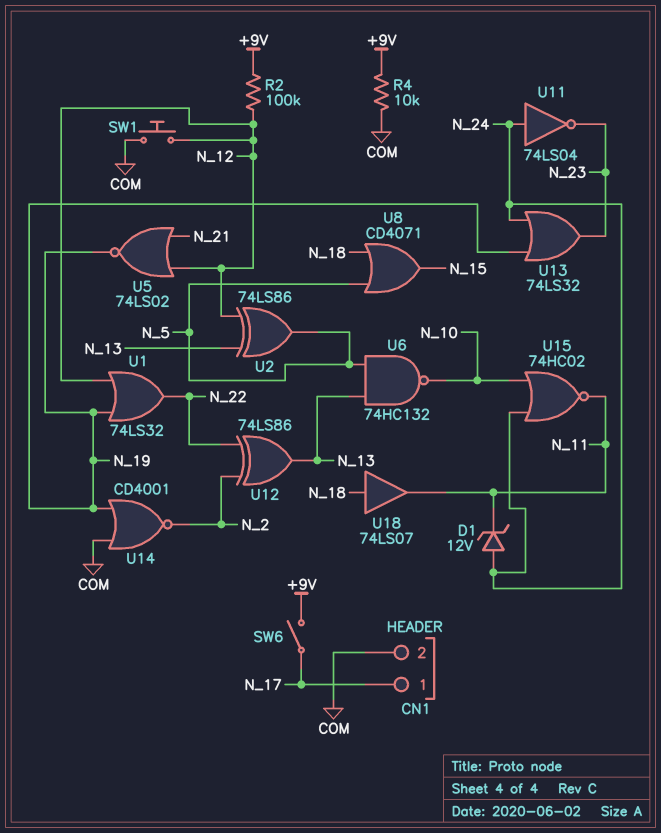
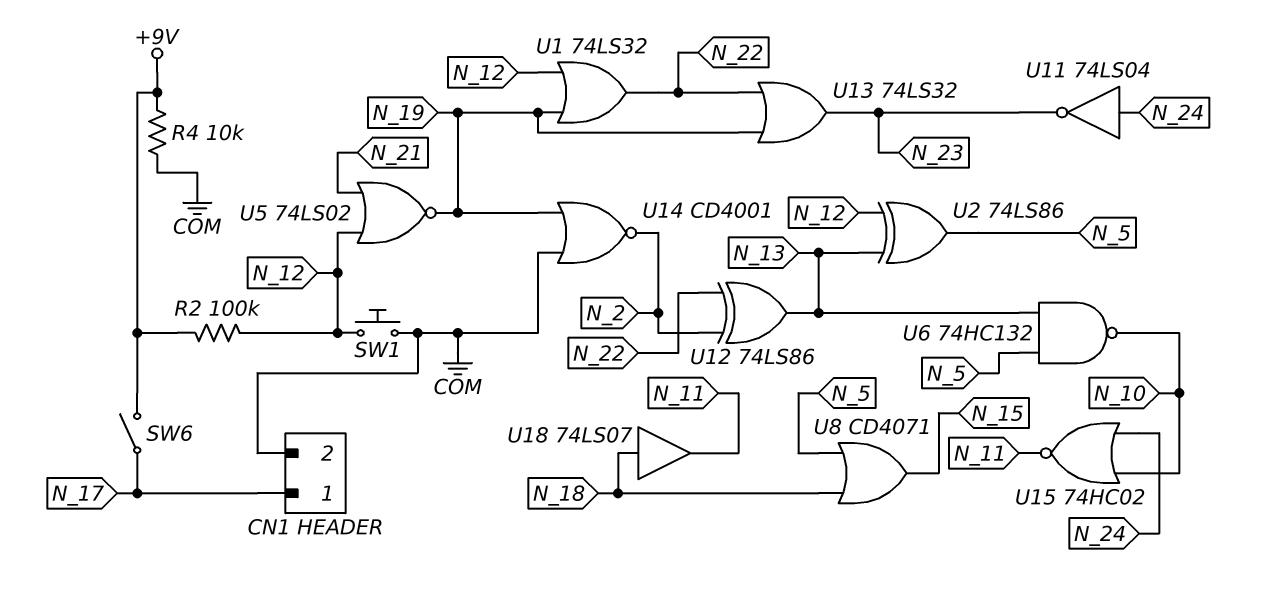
D1: zener 12V (A N_24, K N_11) -> none
U13: OR 74LS32 (in N_19, in N_24, out N_23) -> OR 74LS32 (in N_19, in N_22, out N_23)

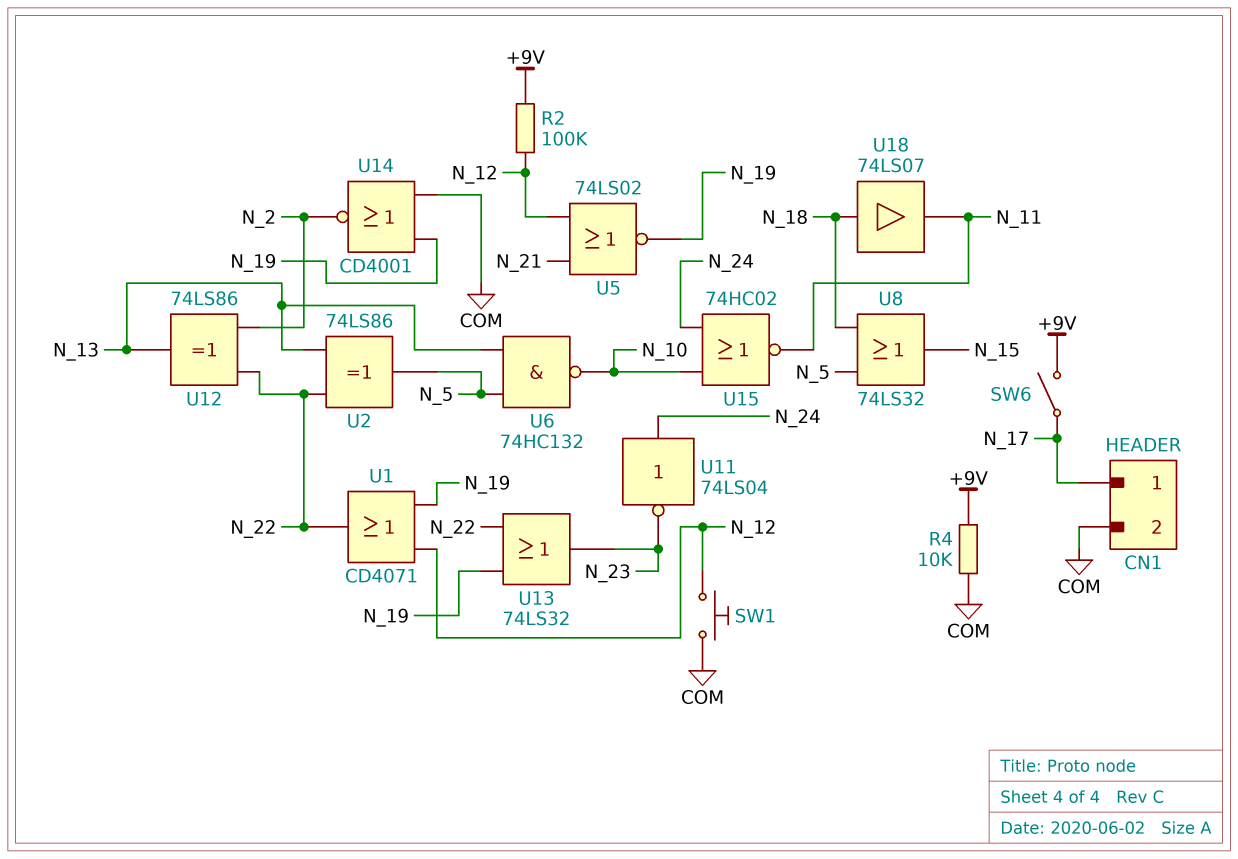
U1: OR 74LS32 (in N_12, in N_19, out N_22) -> OR CD4071 (in N_12, in N_19, out N_22)
U2: XOR 74LS86 (in N_12, in N_13, out N_5) -> XOR 74LS86 (in N_13, in N_22, out N_5)
U8: OR CD4071 (in N_5, in N_18, out N_15) -> OR 74LS32 (in N_5, in N_18, out N_15)

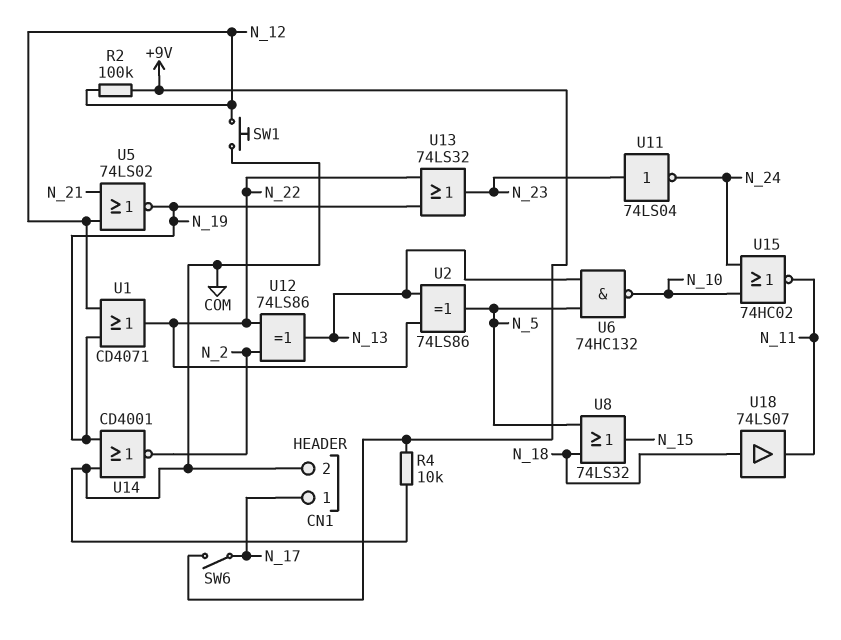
U11: NOT 74LS04 (in N_24, out N_23) -> NOT 74LS04 (in N_23, out N_24)

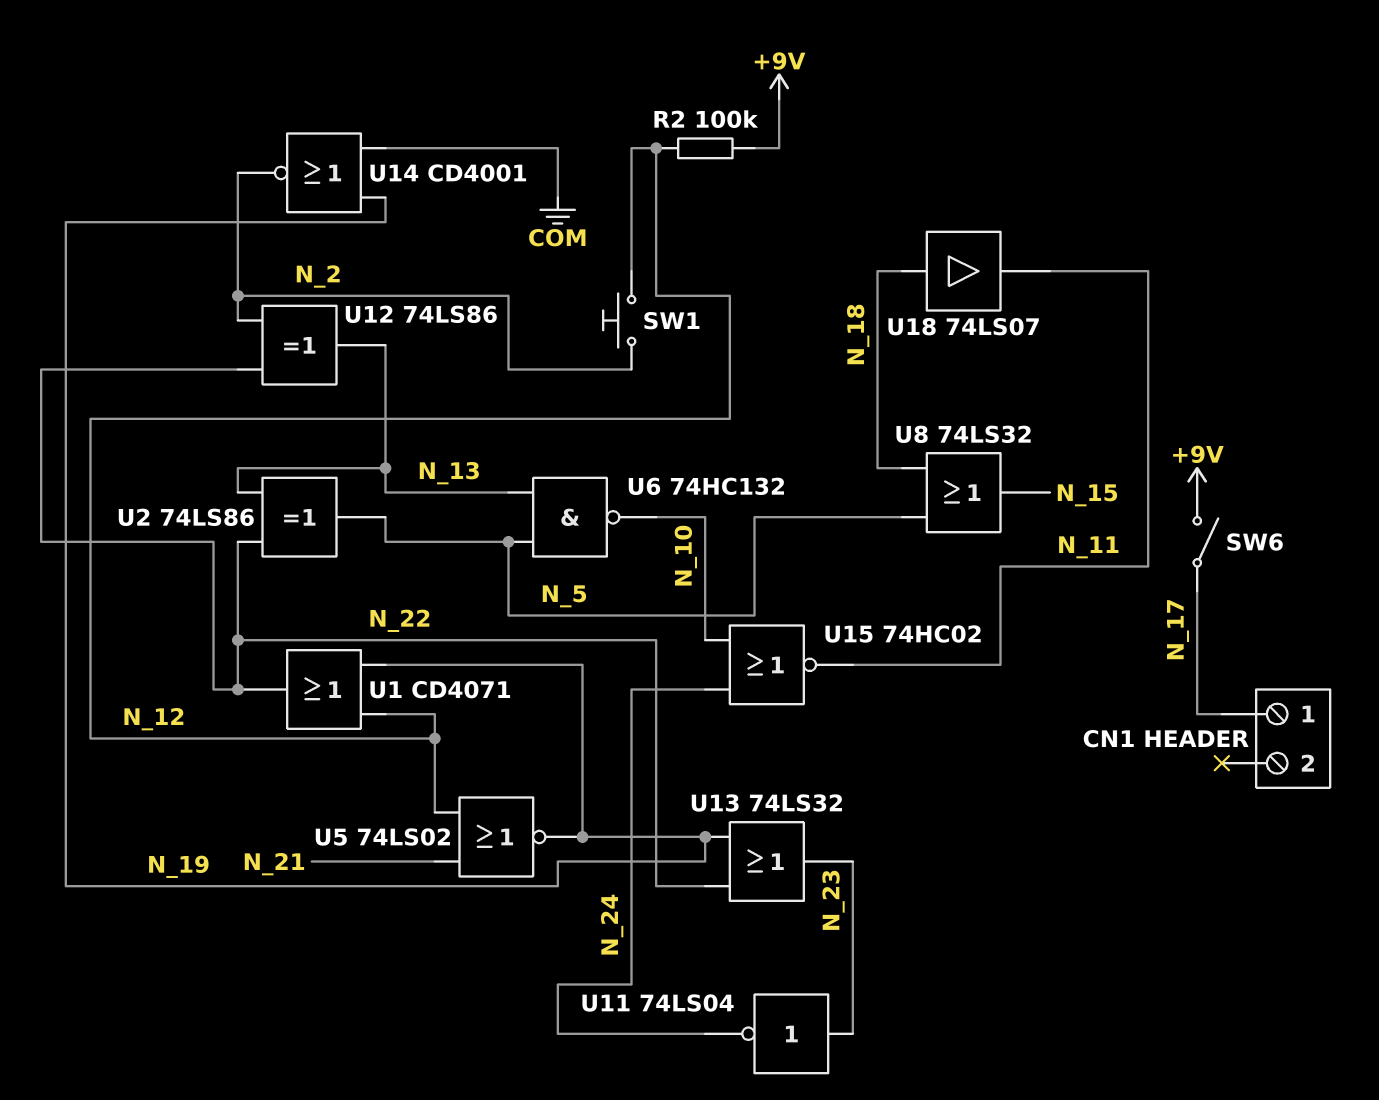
CN1 pin 2: COM -> none
R4: 10k (+9V, COM) -> none
SW1: button (COM, N_12) -> button (N_2, N_12)

